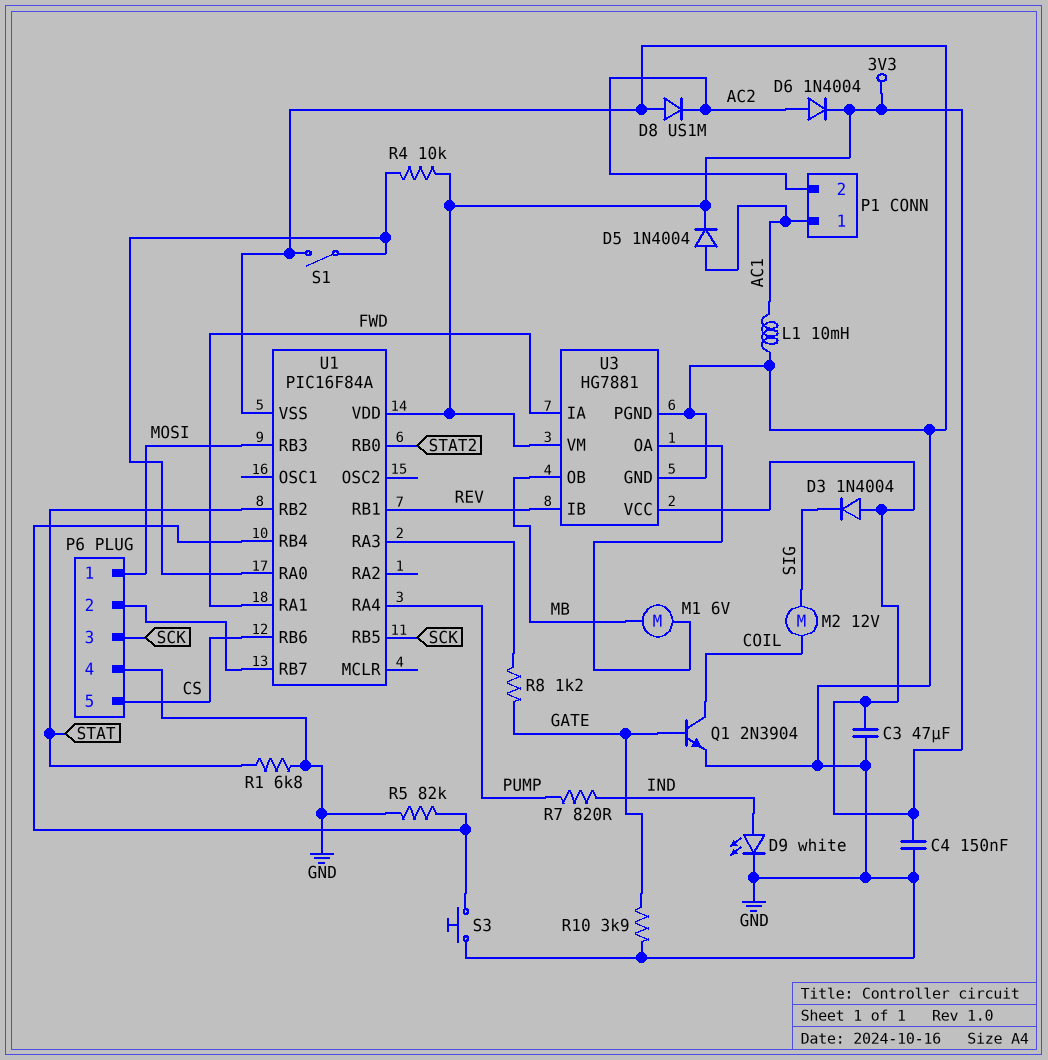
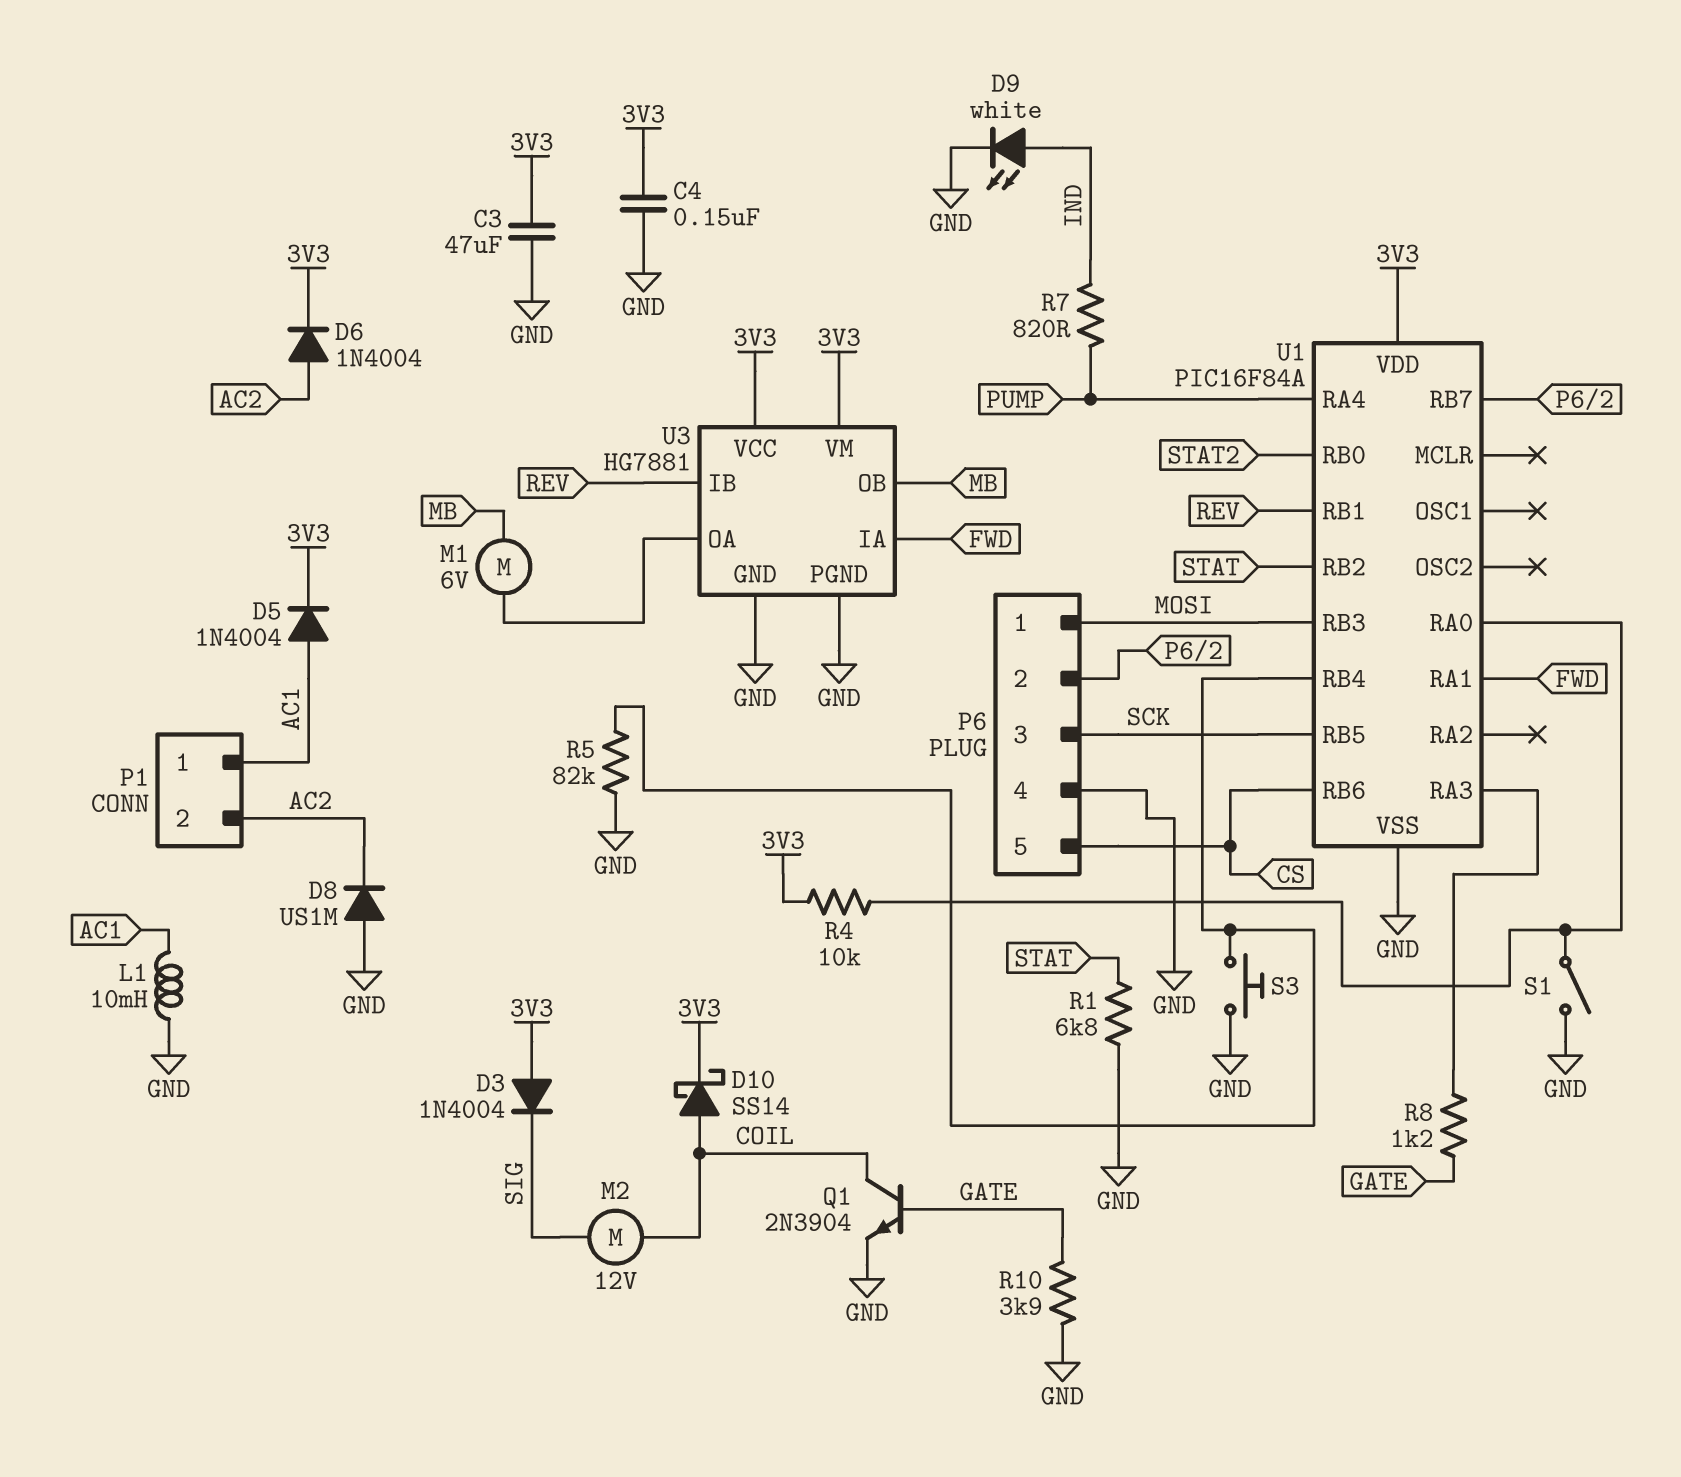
D10: none -> schottky SS14 (A COIL, K 3V3)

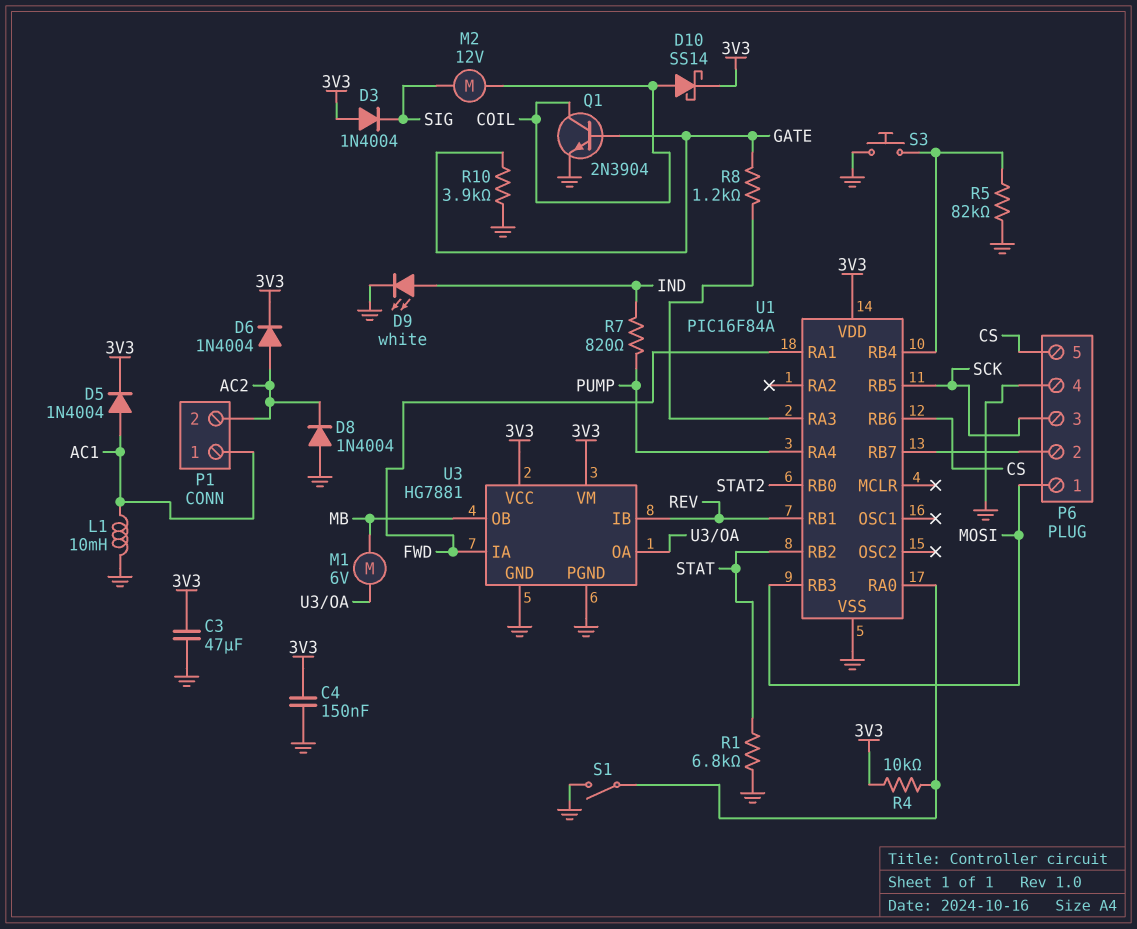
D8: diode US1M (A GND, K AC2) -> diode 1N4004 (A GND, K AC2)

